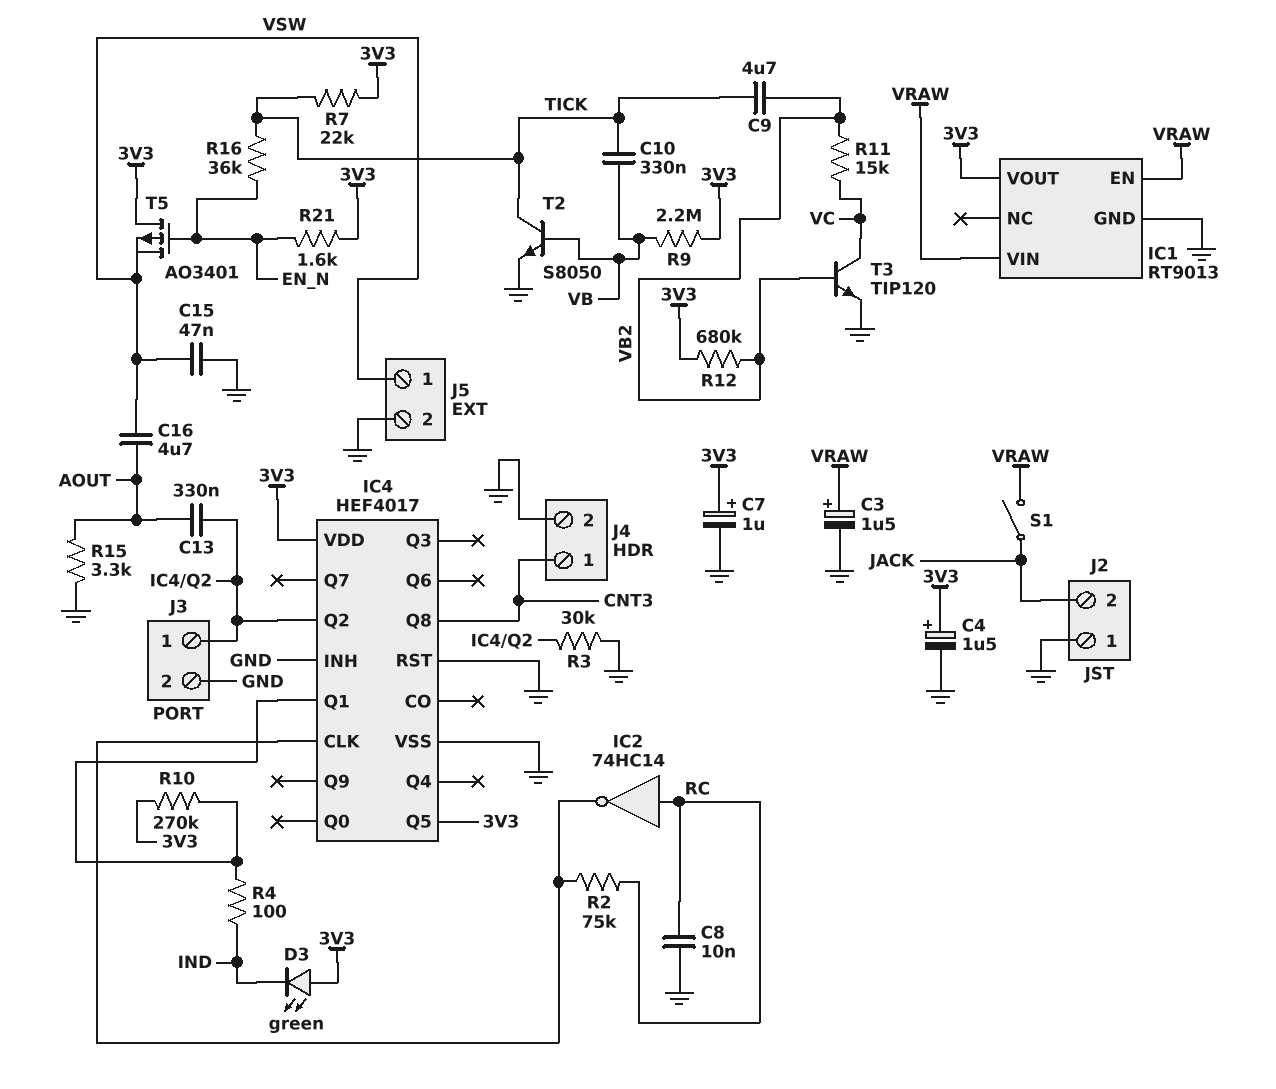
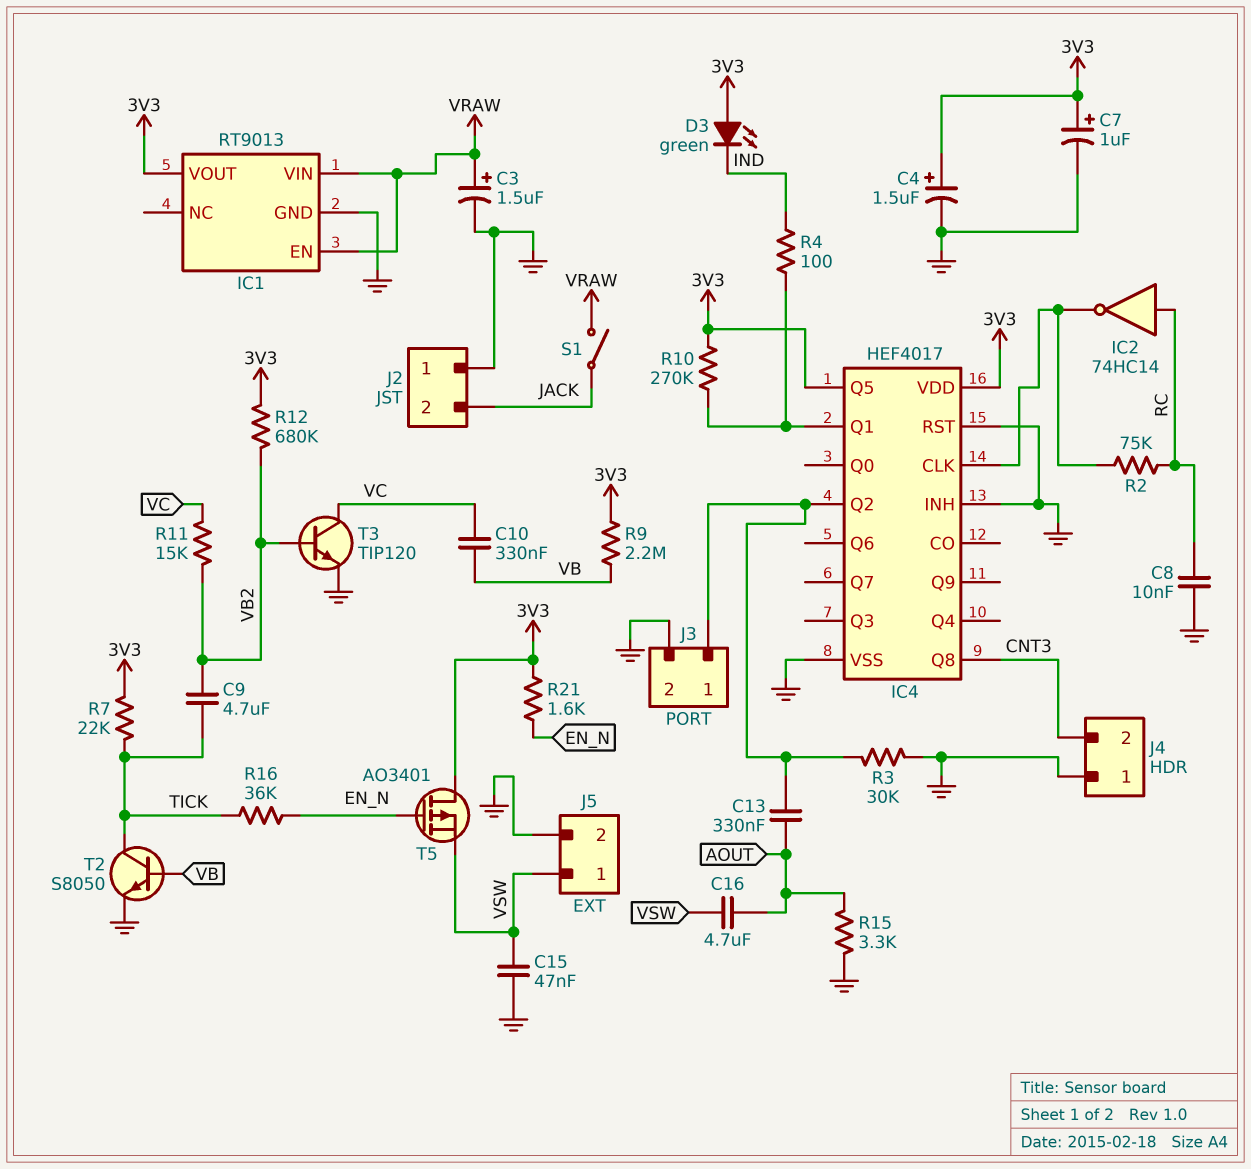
C10: 330nF (TICK, VB) -> 330nF (VB, VC)
J4 pin 1: CNT3 -> GND
J4 pin 2: GND -> CNT3

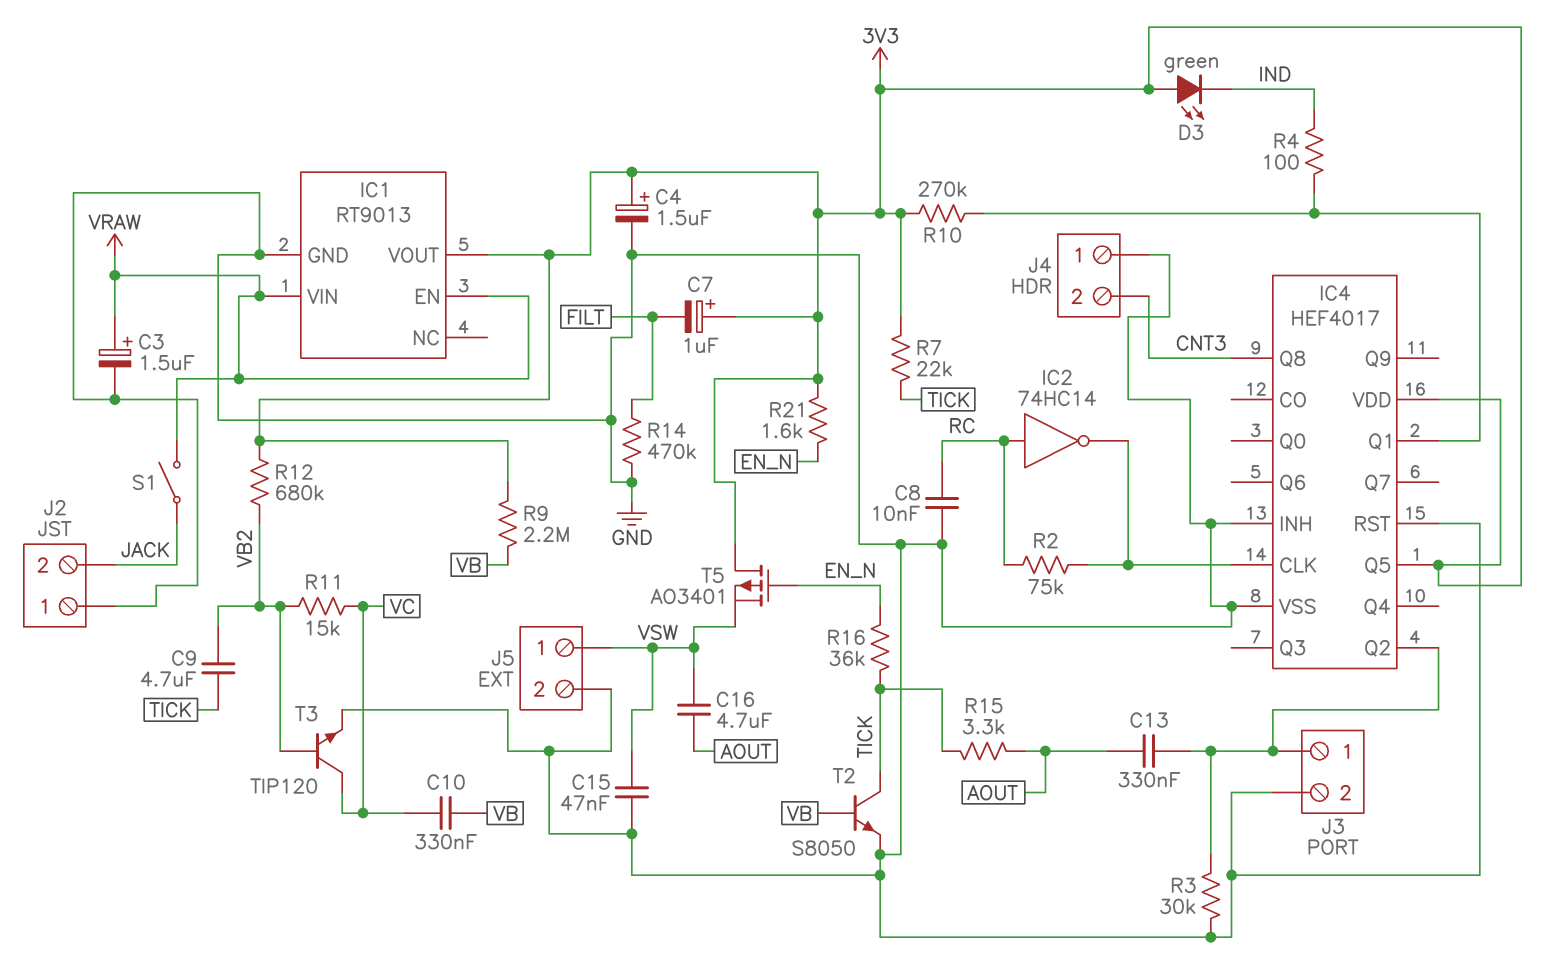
C7: 1uF (plus 3V3, minus GND) -> 1uF (plus 3V3, minus FILT)
R14: none -> 470k (FILT, GND)
R15: 3.3k (AOUT, GND) -> 3.3k (AOUT, TICK)

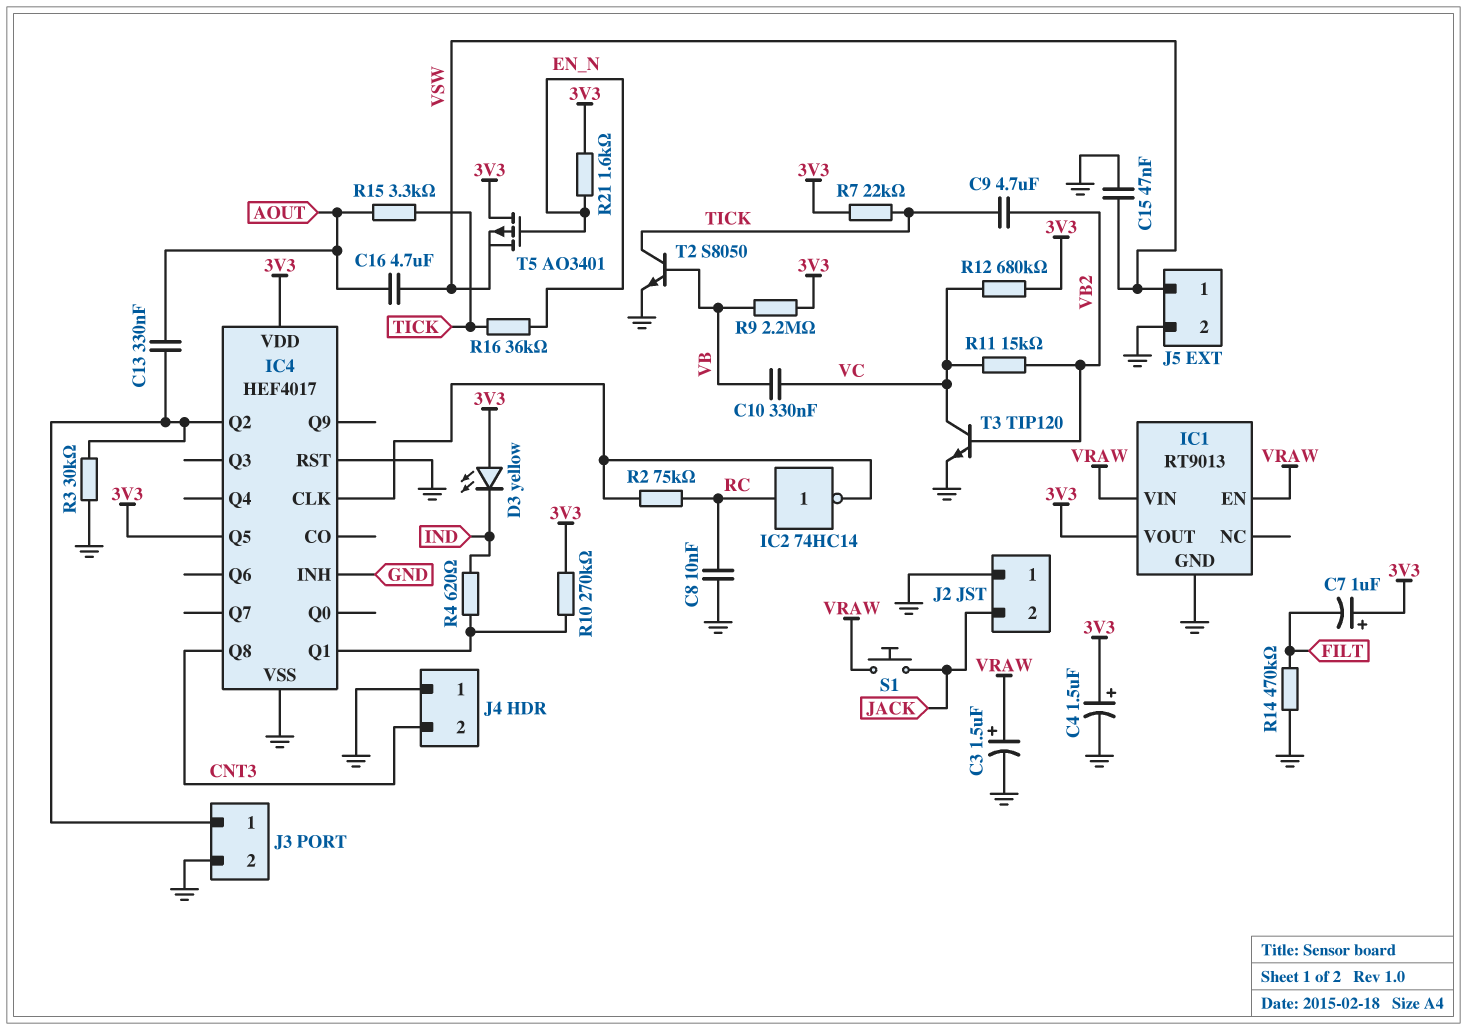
D3: LED green (A 3V3, K IND) -> LED yellow (A 3V3, K IND)
R4: 100 (IC4/Q1, IND) -> 620 (IC4/Q1, IND)
R12: 680k (3V3, VB2) -> 680k (3V3, VC)
S1: switch (JACK, VRAW) -> button (JACK, VRAW)

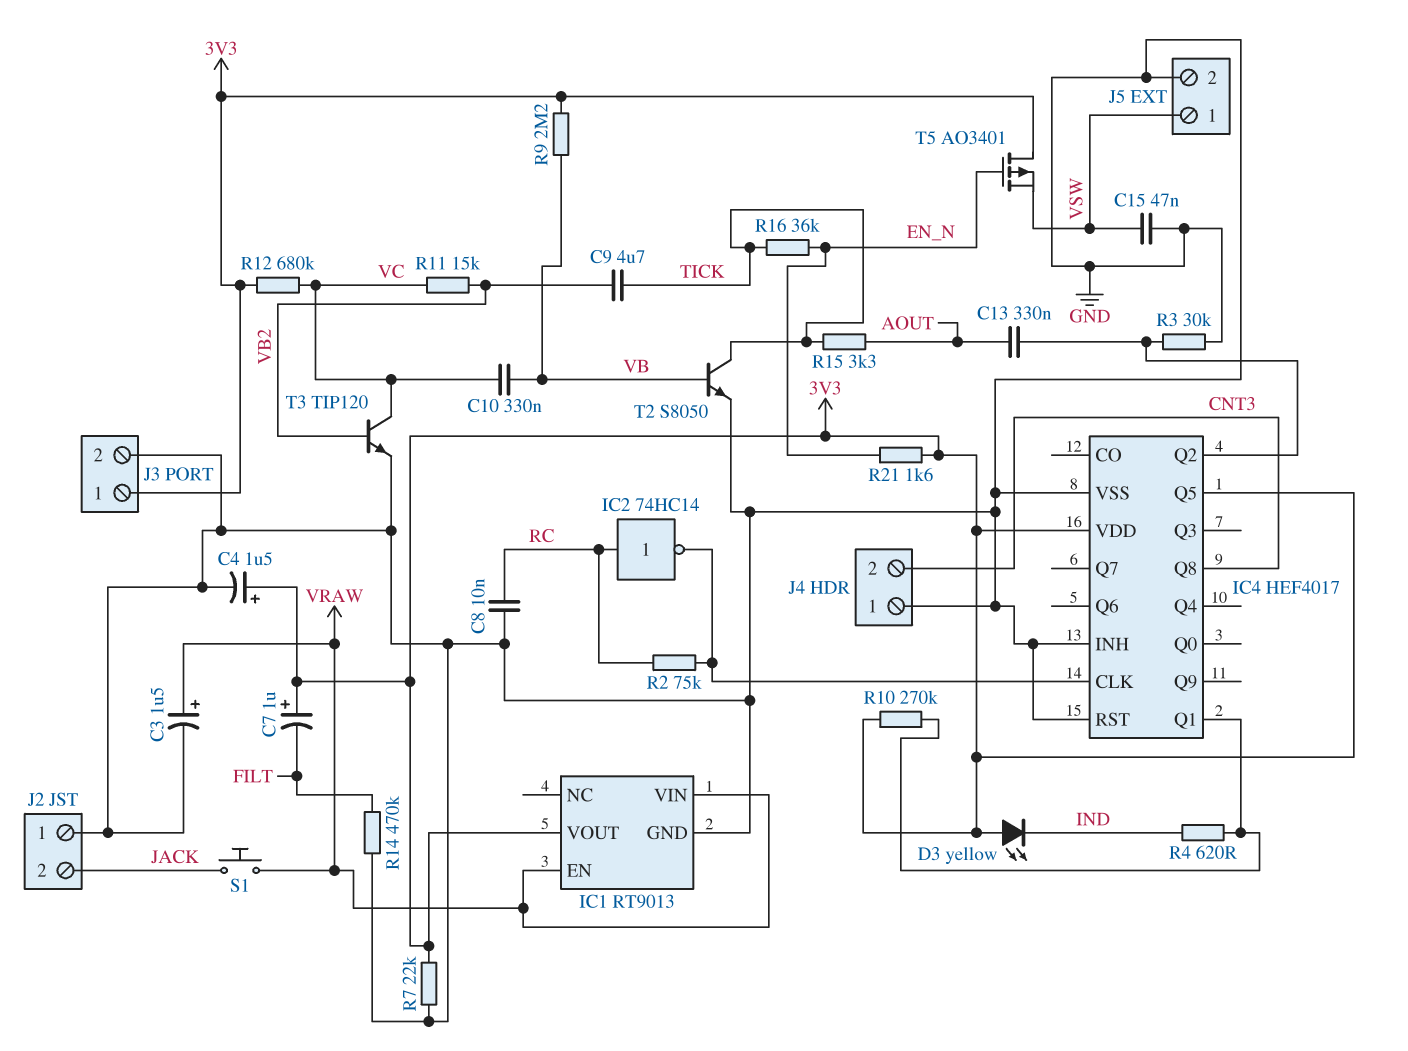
C16: 4.7uF (AOUT, VSW) -> none
J3 pin 1: IC4/Q2 -> 3V3
R7: 22k (3V3, TICK) -> 22k (3V3, GND)

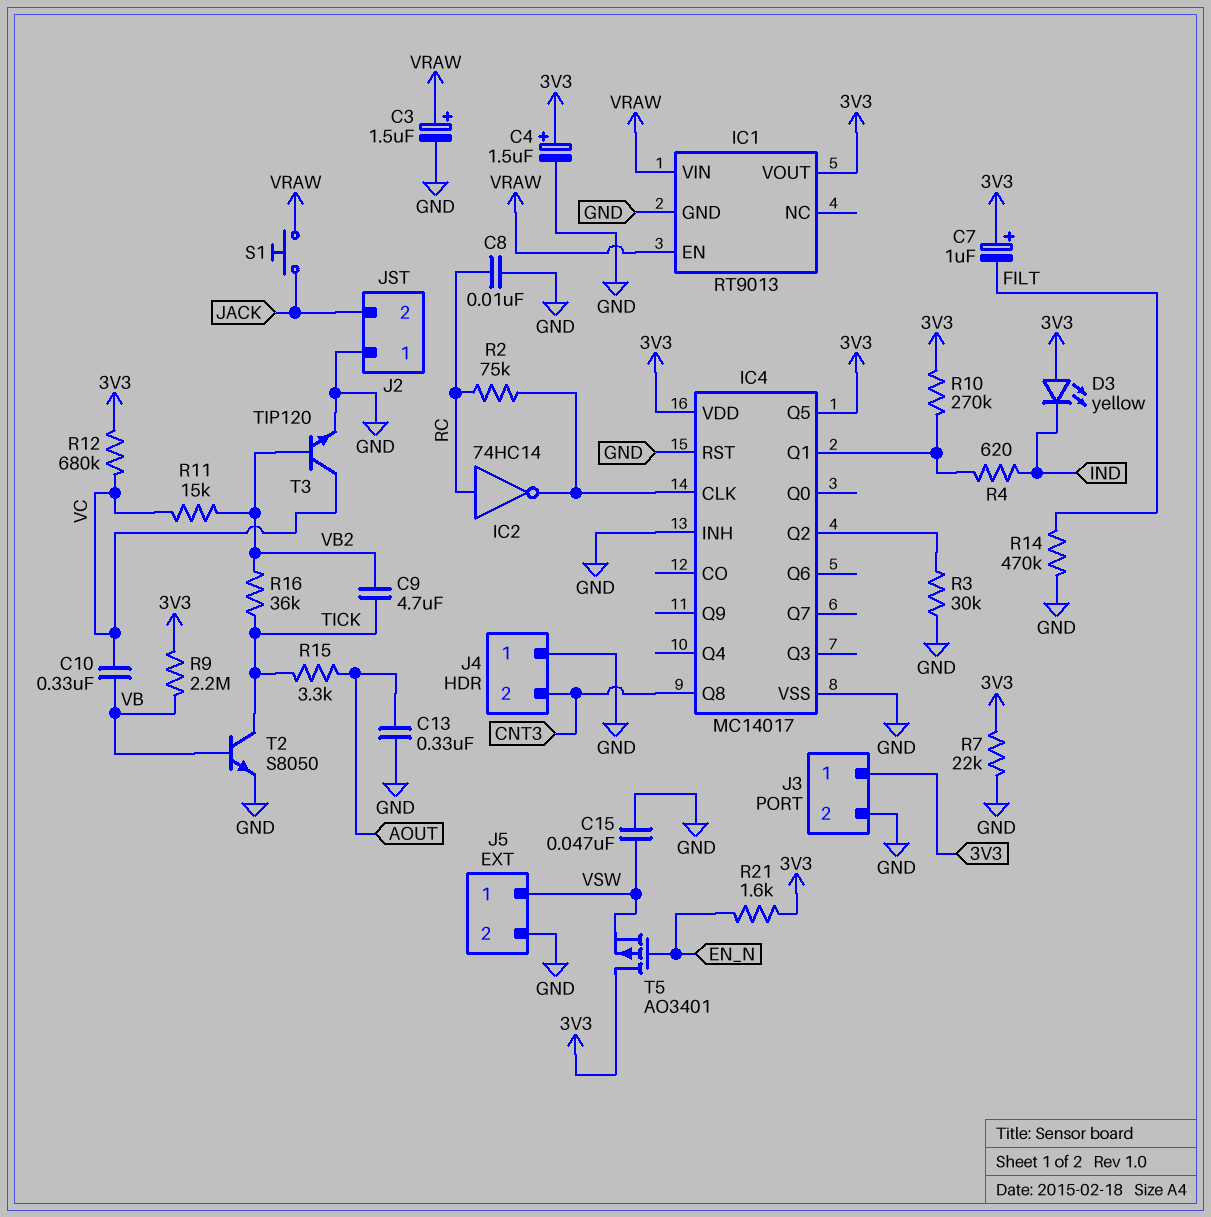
C13: 330nF (AOUT, IC4/Q2) -> 330nF (AOUT, GND)
IC4: HEF4017 -> MC14017
R16: 36k (EN_N, TICK) -> 36k (TICK, VB2)

